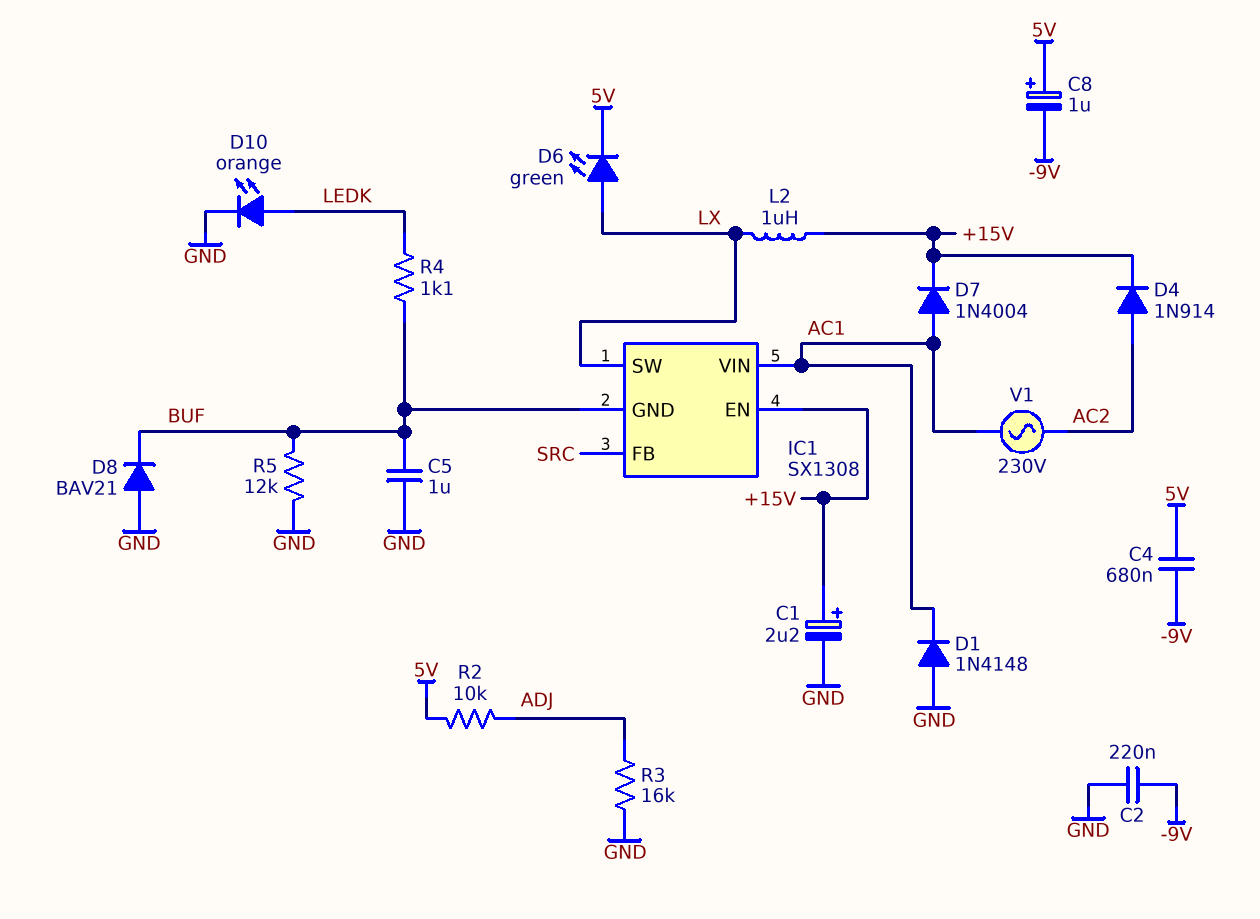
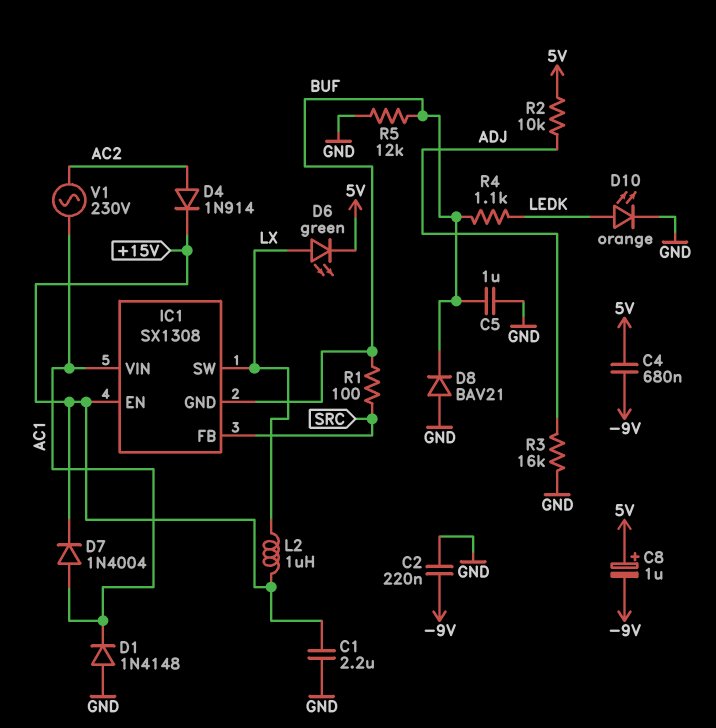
C1: 2.2uF (plus +15V, minus GND) -> 2.2uF (+15V, GND)
R1: none -> 100 (BUF, SRC)

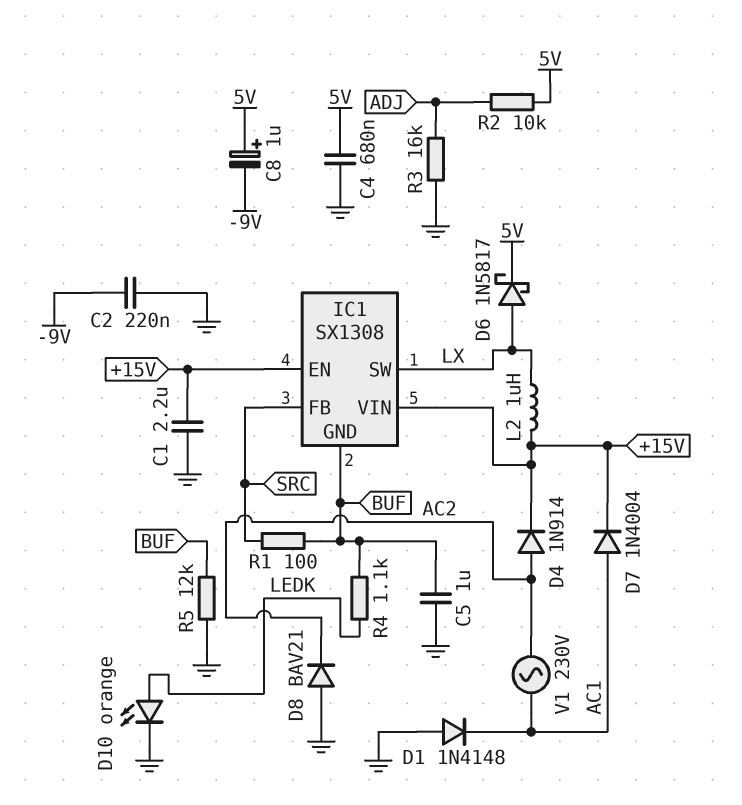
C4: 680nF (-9V, 5V) -> 680nF (5V, GND)
D6: LED green (A LX, K 5V) -> schottky 1N5817 (A LX, K 5V)
D8: diode BAV21 (A GND, K BUF) -> diode BAV21 (A GND, K AC2)
IC1 pin VIN: AC1 -> +15V

